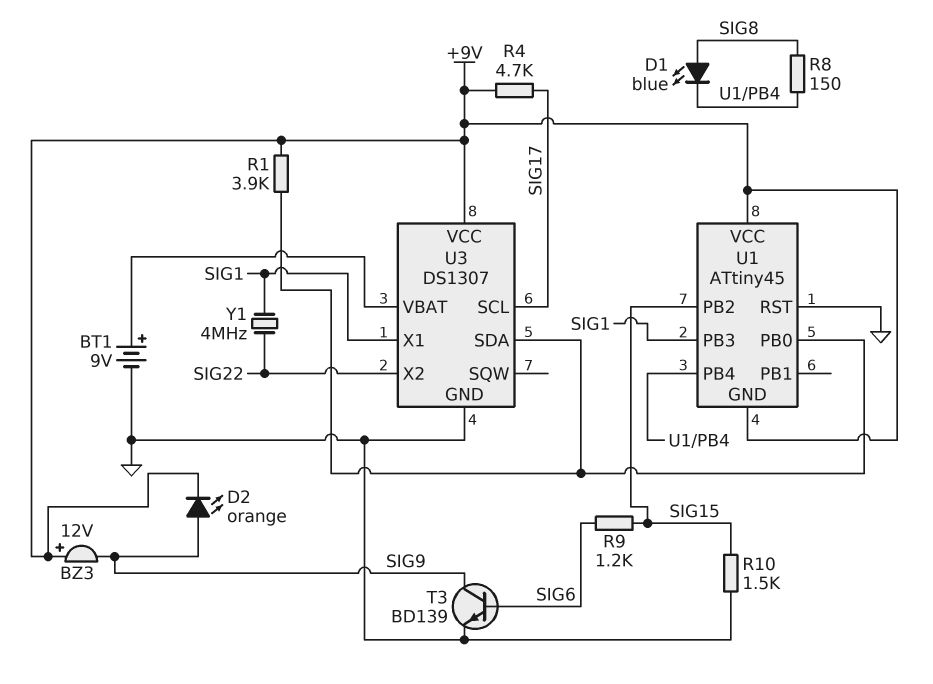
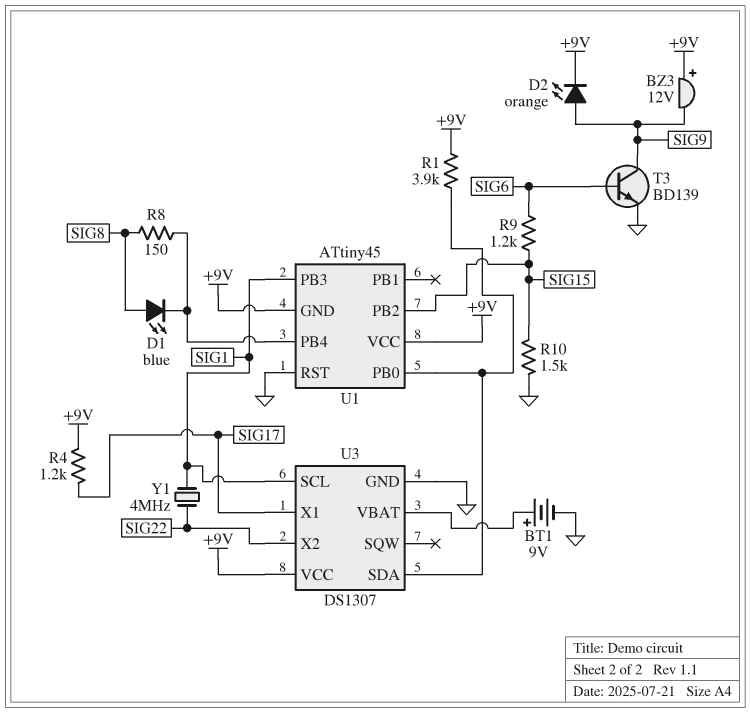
R4: 4.7k (+9V, SIG17) -> 1.2k (+9V, SIG17)
U3 pin SCL: SIG17 -> SIG1
U3 pin X1: SIG1 -> SIG17

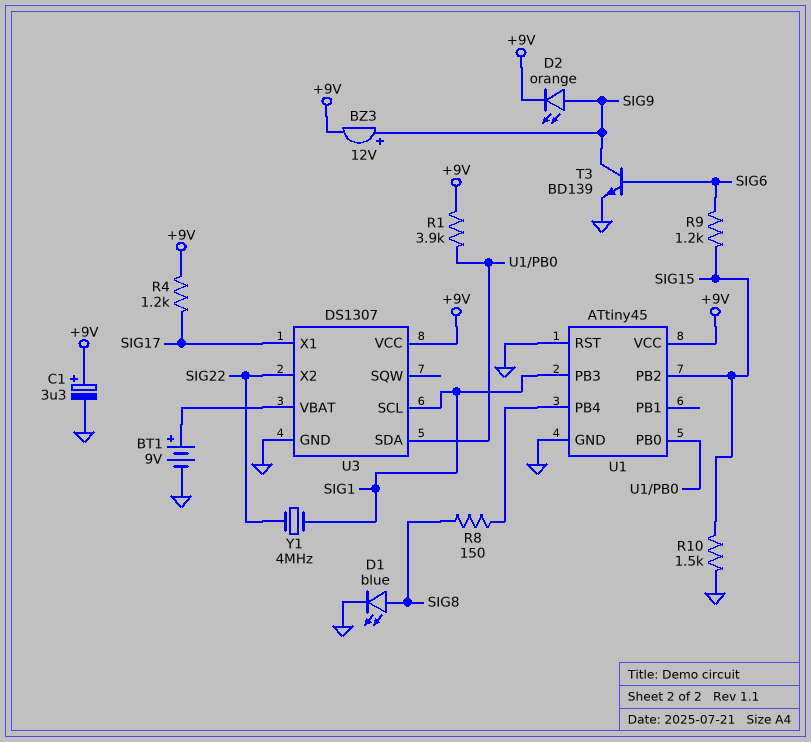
BZ3: buzzer 12V (plus +9V, minus SIG9) -> buzzer 12V (plus SIG9, minus +9V)
C1: none -> 3.3uF (plus +9V, minus GND)
D1: LED blue (A SIG8, K U1/PB4) -> LED blue (A SIG8, K GND)
U1 pin GND: +9V -> GND

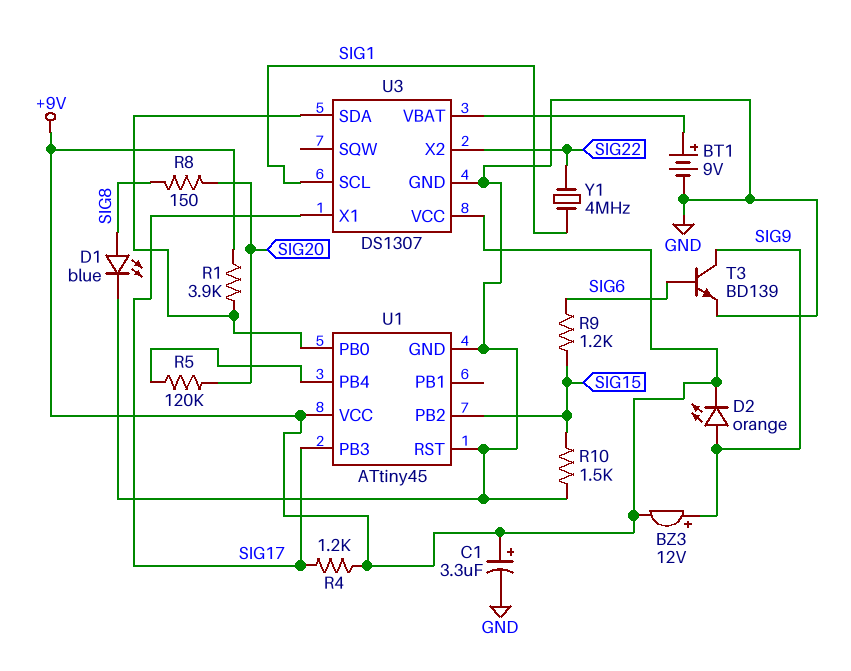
R5: none -> 120k (SIG20, U1/PB4)
R8: 150 (SIG8, U1/PB4) -> 150 (SIG8, SIG20)
U1 pin PB3: SIG1 -> SIG17

